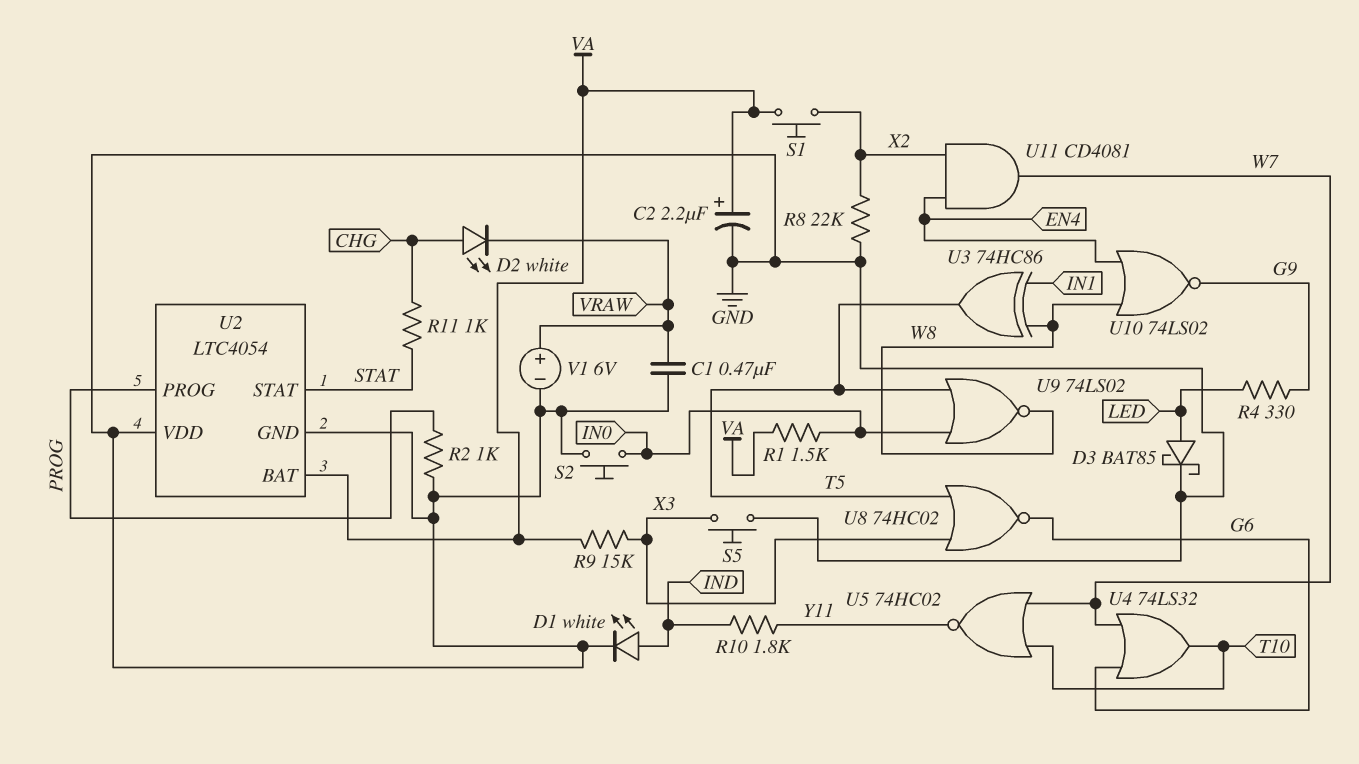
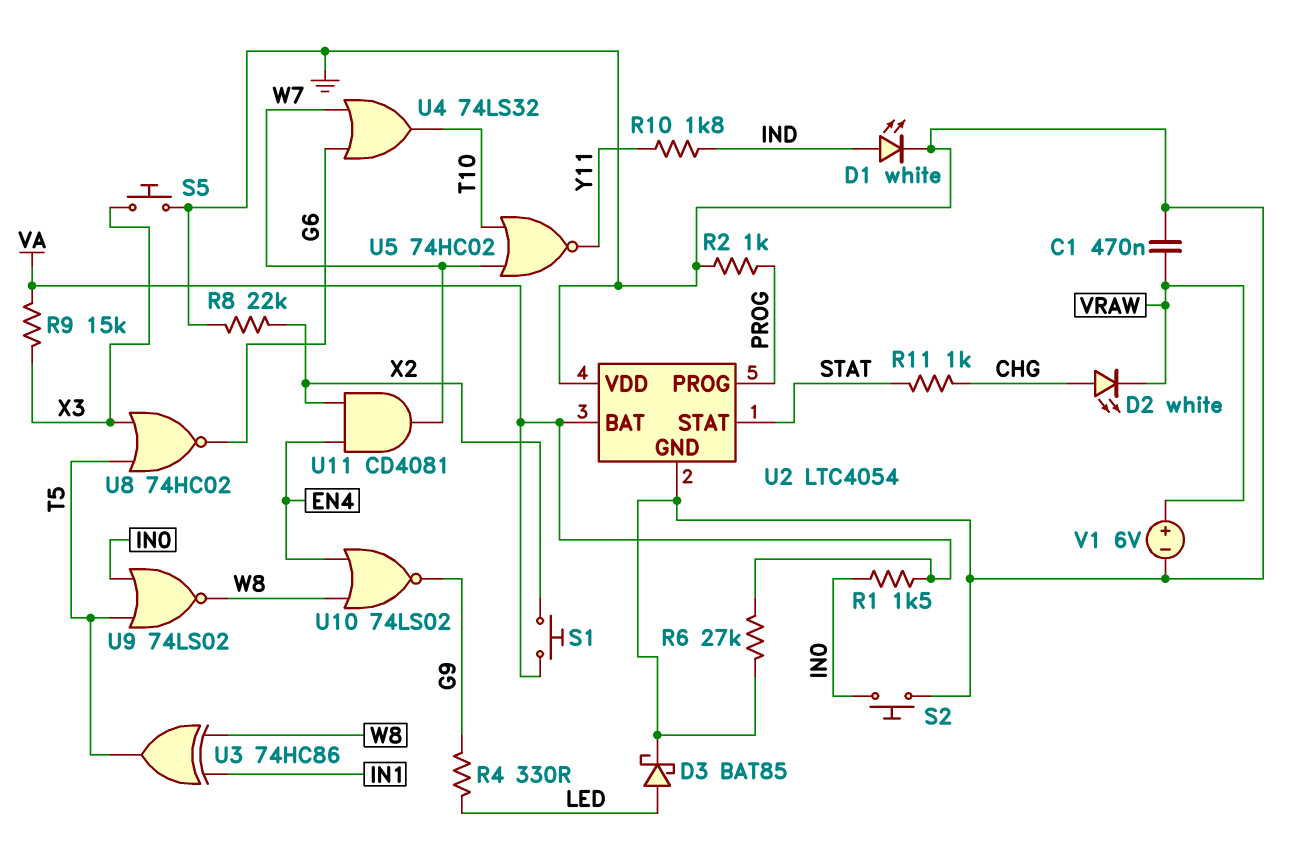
C2: 2.2uF (plus VA, minus GND) -> none
R6: none -> 27k (GND, VA)

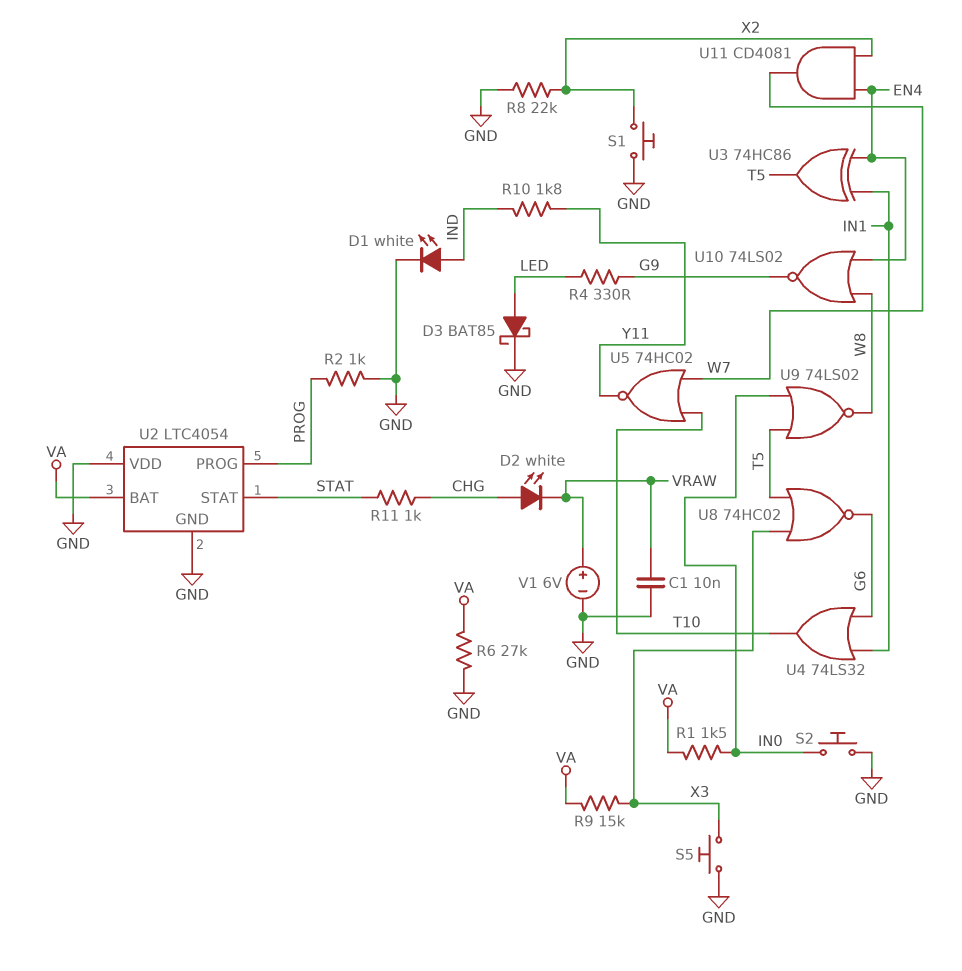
C1: 470nF (GND, VRAW) -> 10nF (GND, VRAW)
S1: button (VA, X2) -> button (GND, X2)
U3: XOR 74HC86 (in IN1, in W8, out T5) -> XOR 74HC86 (in EN4, in IN1, out T5)
U4: OR 74LS32 (in G6, in W7, out T10) -> OR 74LS32 (in G6, in IN1, out T10)

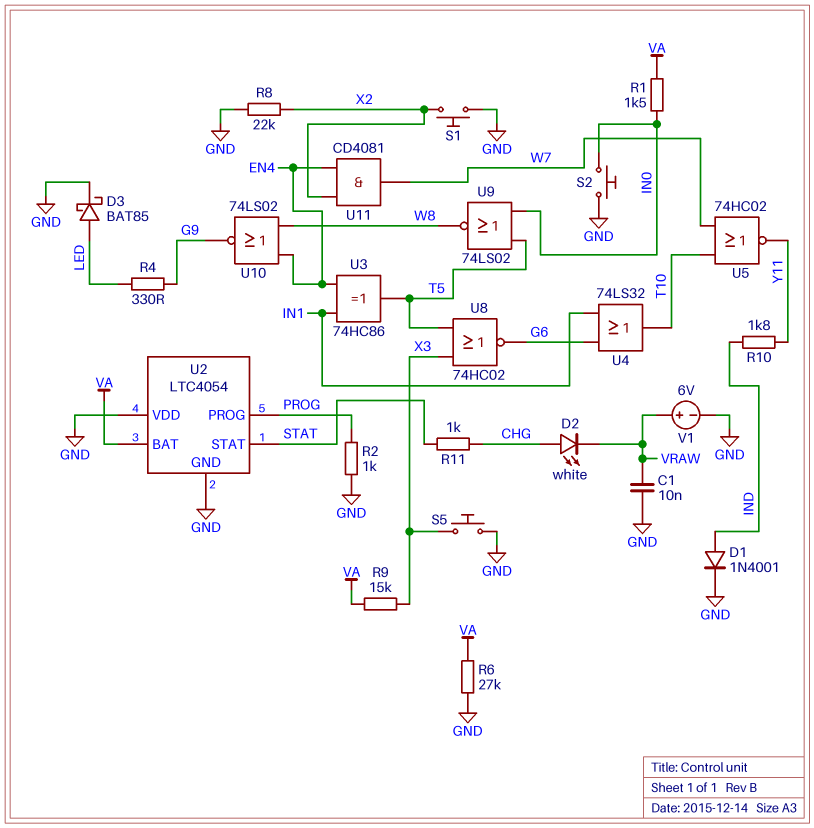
D1: LED white (A IND, K GND) -> diode 1N4001 (A IND, K GND)

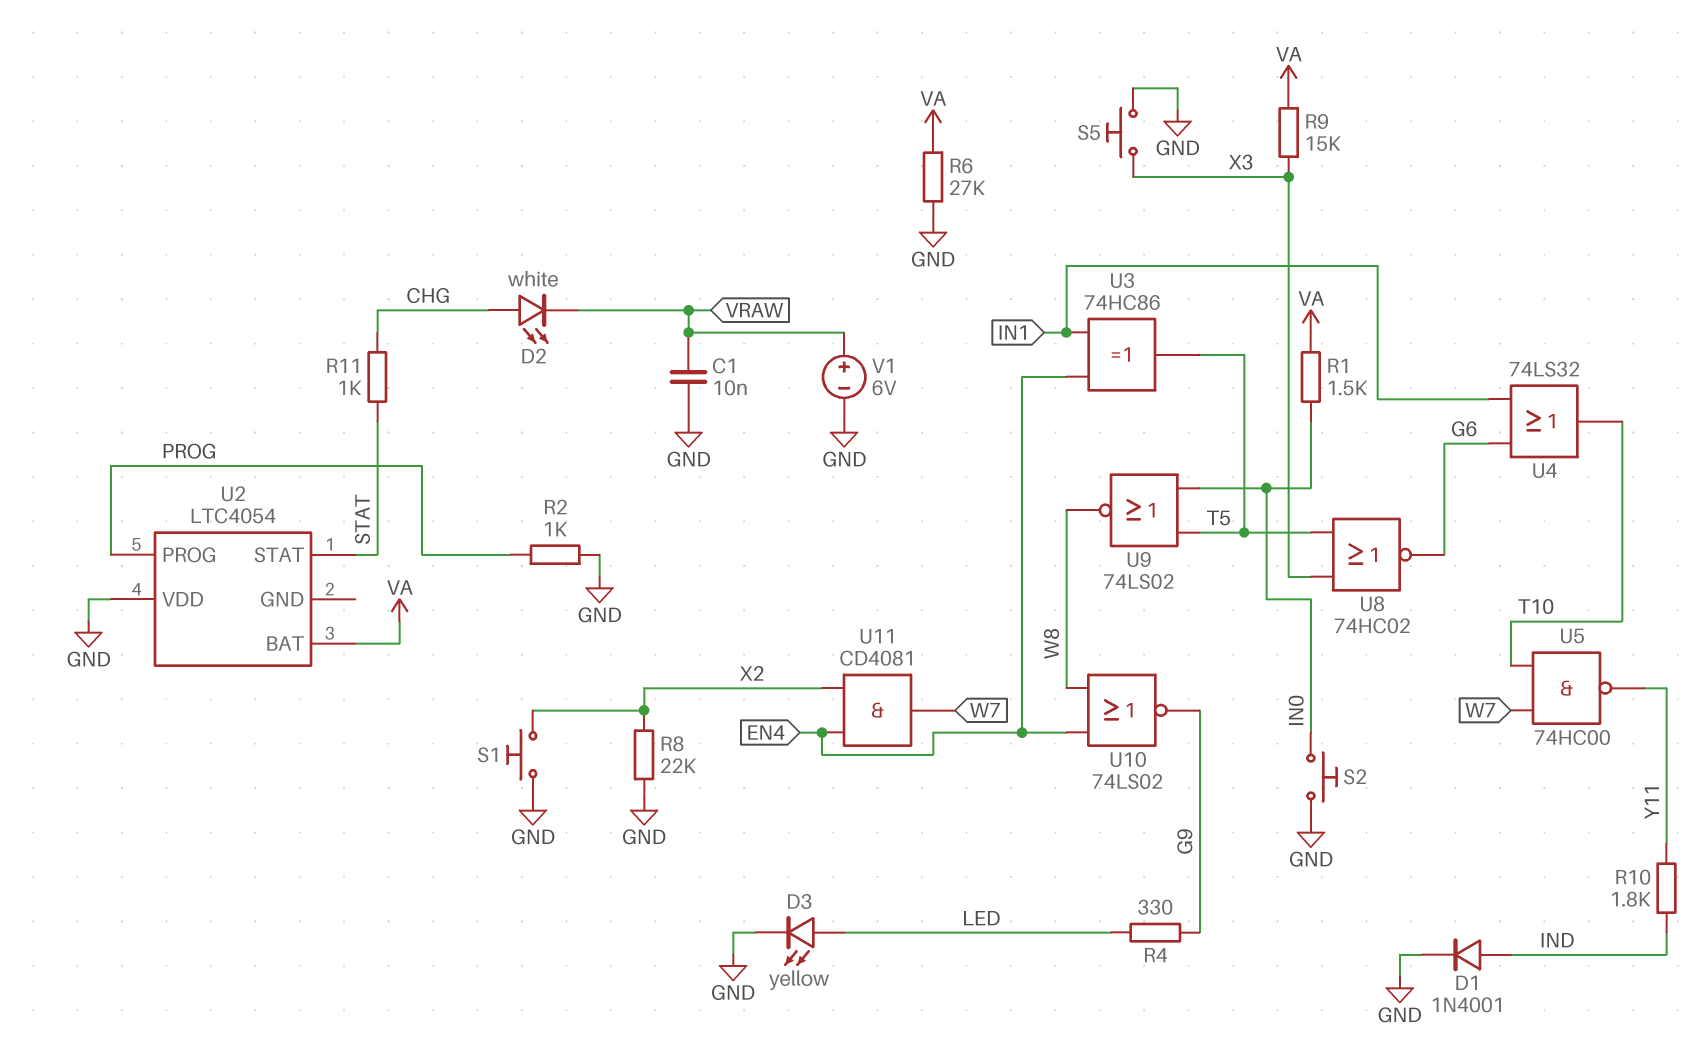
D3: schottky BAT85 (A LED, K GND) -> LED yellow (A LED, K GND)
U2 pin GND: GND -> none
U5: NOR 74HC02 (in T10, in W7, out Y11) -> NAND 74HC00 (in T10, in W7, out Y11)

